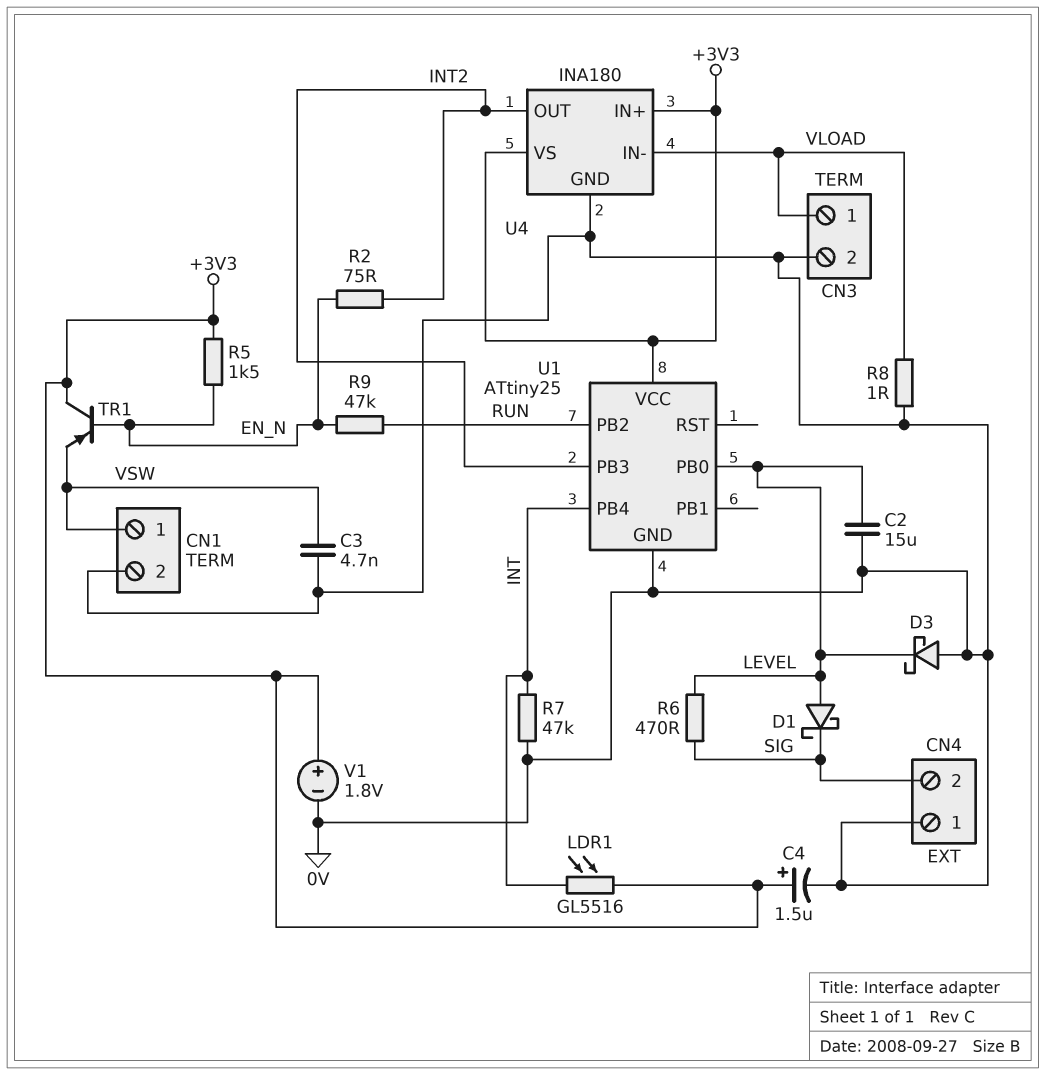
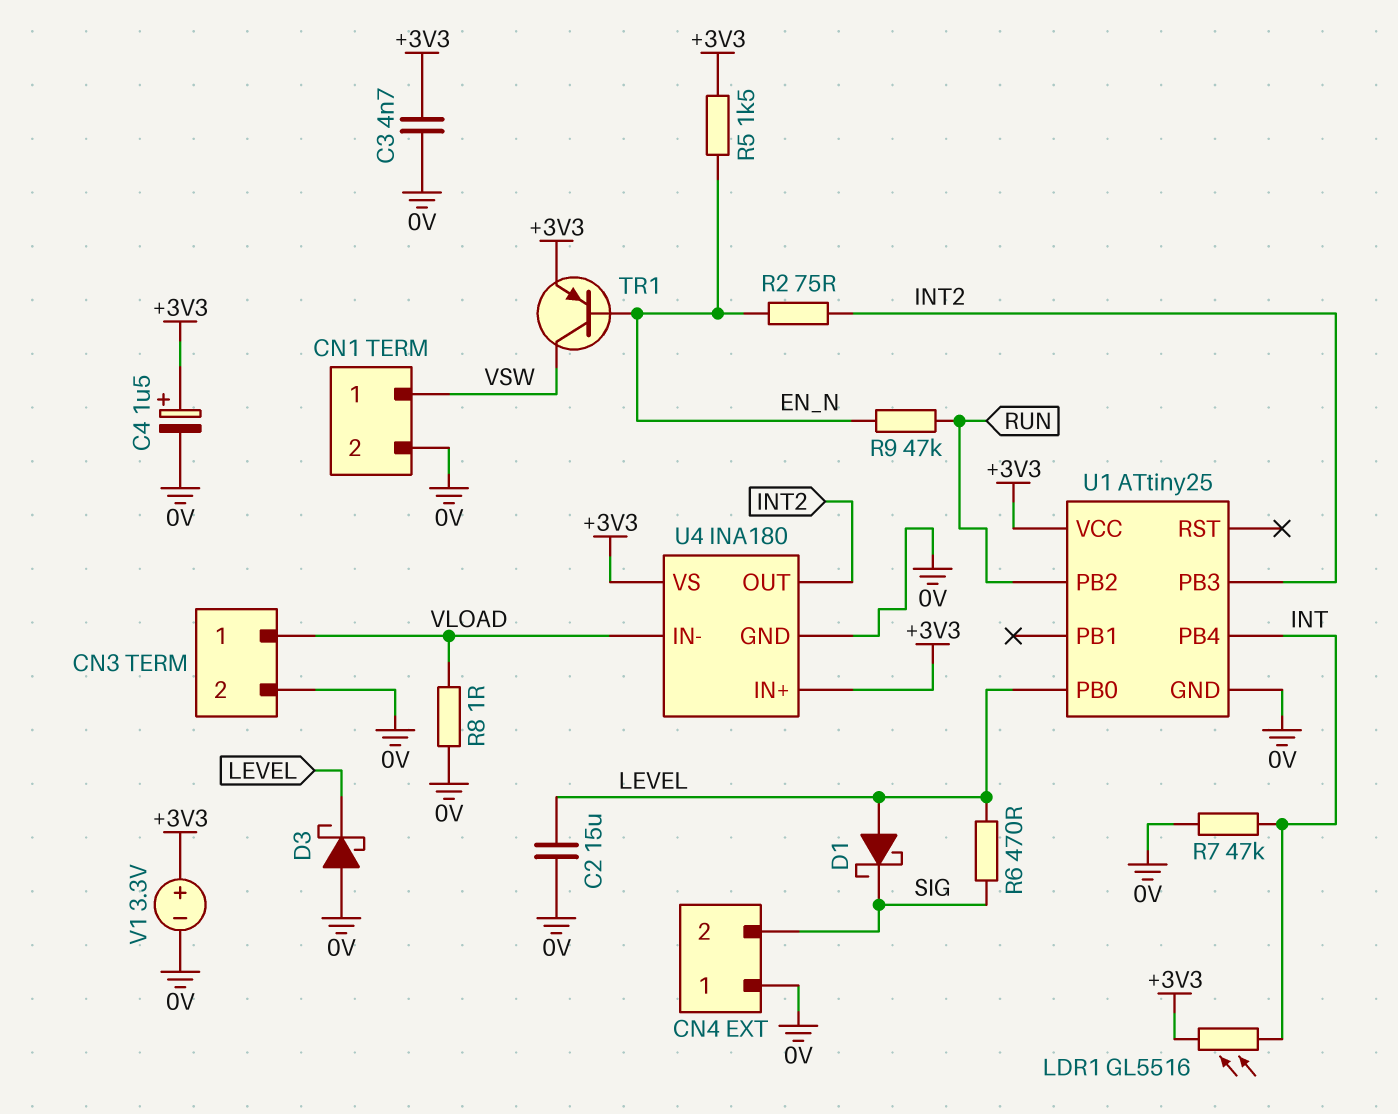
C3: 4.7nF (0V, VSW) -> 4.7nF (+3V3, 0V)
TR1: PNP (B EN_N, C +3V3, E VSW) -> PNP (B EN_N, C VSW, E +3V3)
V1: 1.8V (plus +3V3, minus 0V) -> 3.3V (plus +3V3, minus 0V)

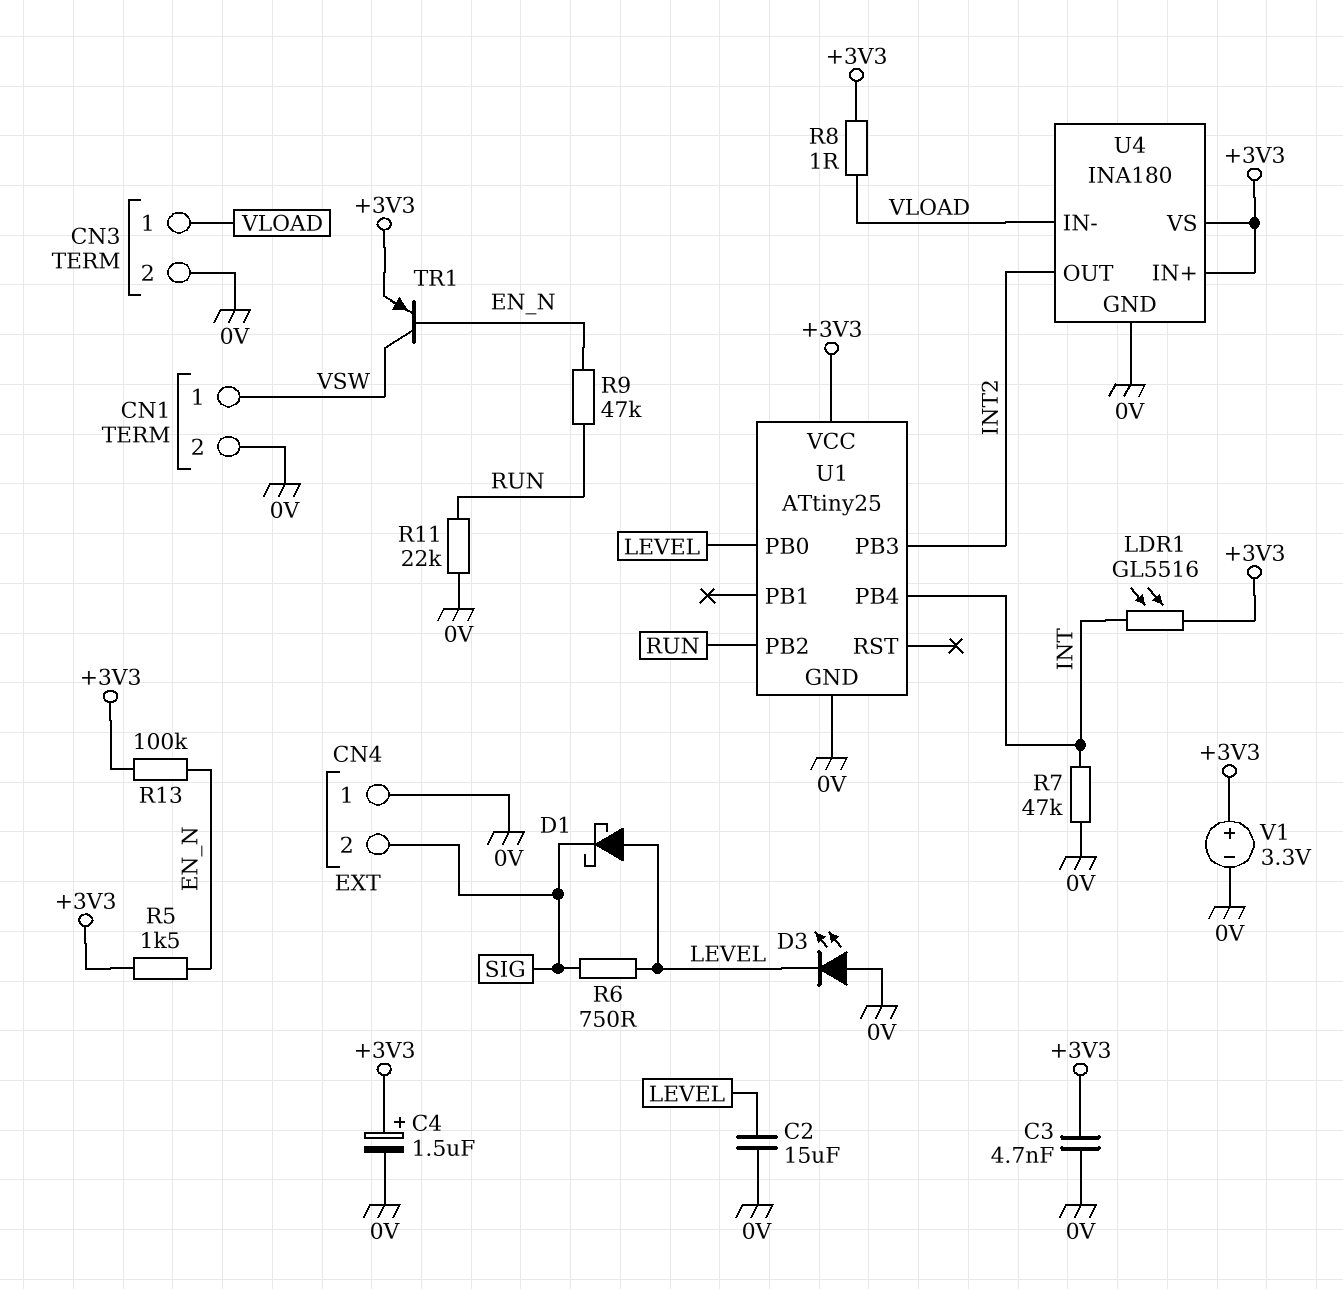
D3: schottky (A 0V, K LEVEL) -> LED (A 0V, K LEVEL)
R2: 75 (EN_N, INT2) -> none
R6: 470 (LEVEL, SIG) -> 750 (LEVEL, SIG)
R8: 1 (0V, VLOAD) -> 1 (+3V3, VLOAD)
R11: none -> 22k (0V, RUN)
R13: none -> 100k (+3V3, EN_N)

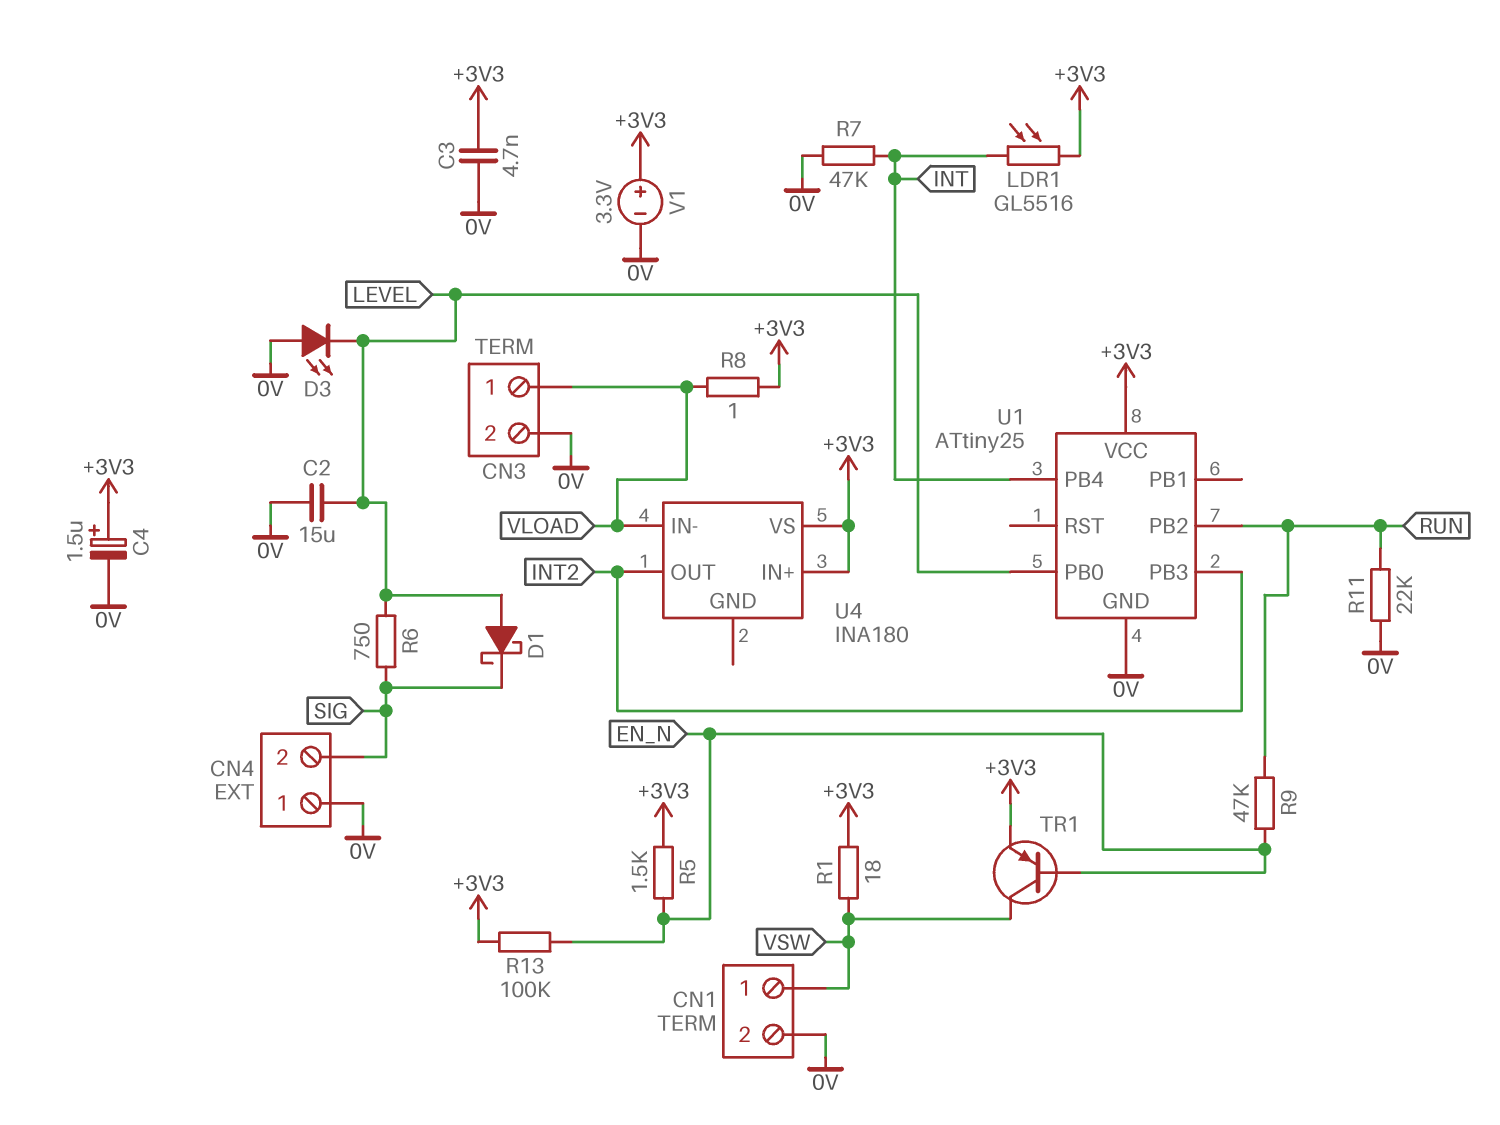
R1: none -> 18 (+3V3, VSW)
U4 pin GND: 0V -> none

